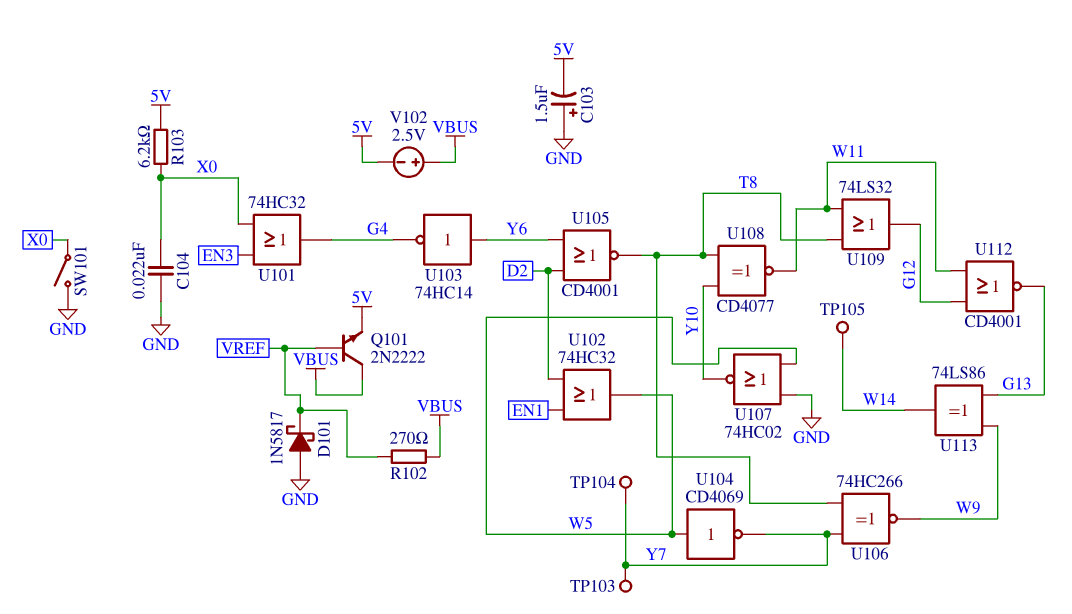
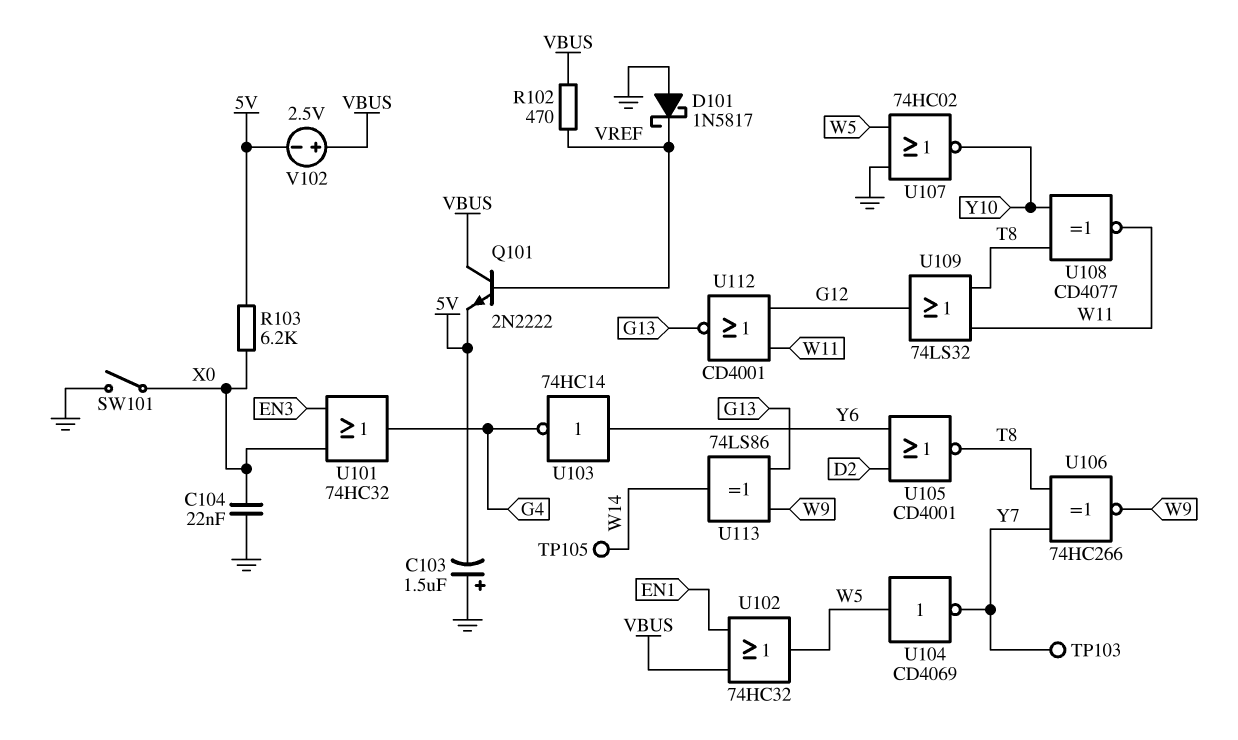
R102: 270 (VBUS, VREF) -> 470 (VBUS, VREF)
TP104: test point (Y7) -> none
U102: OR 74HC32 (in D2, in EN1, out W5) -> OR 74HC32 (in EN1, in VBUS, out W5)

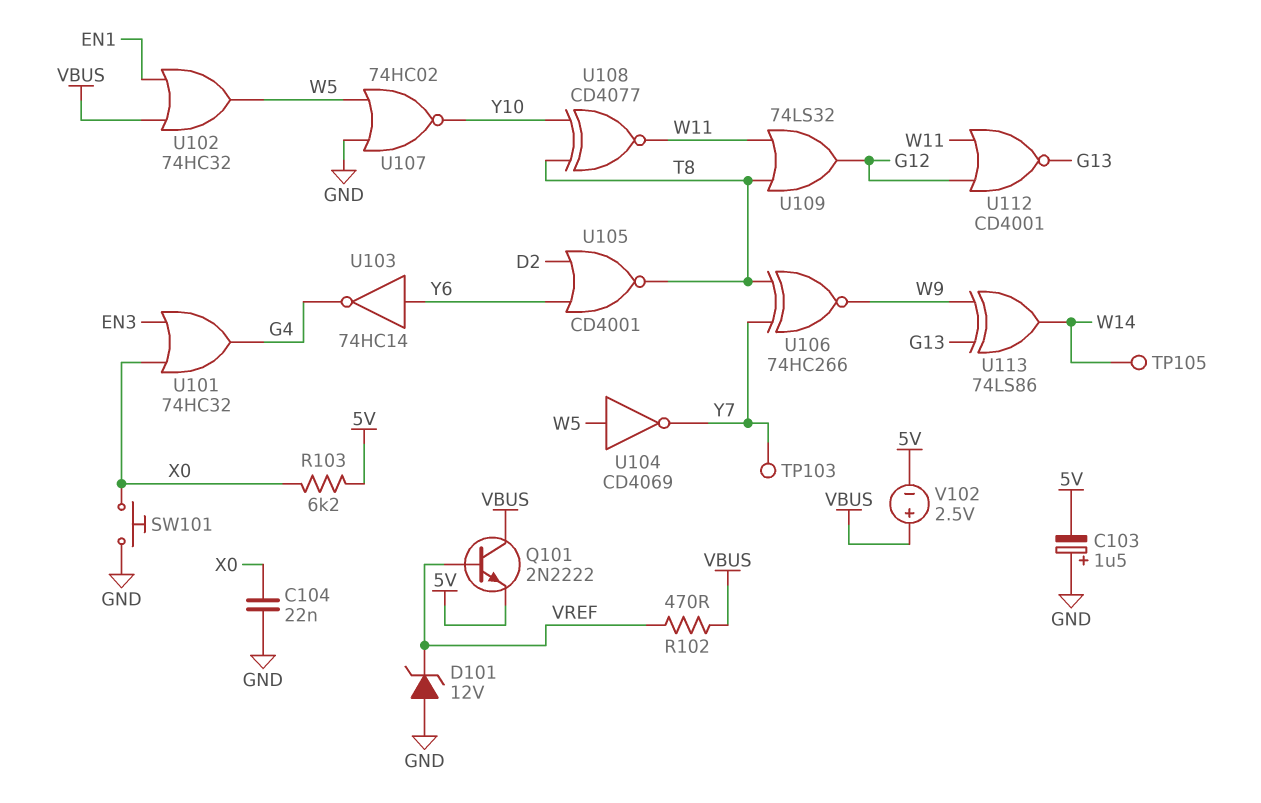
D101: schottky 1N5817 (A GND, K VREF) -> zener 12V (A GND, K VREF)
SW101: switch (GND, X0) -> button (GND, X0)

